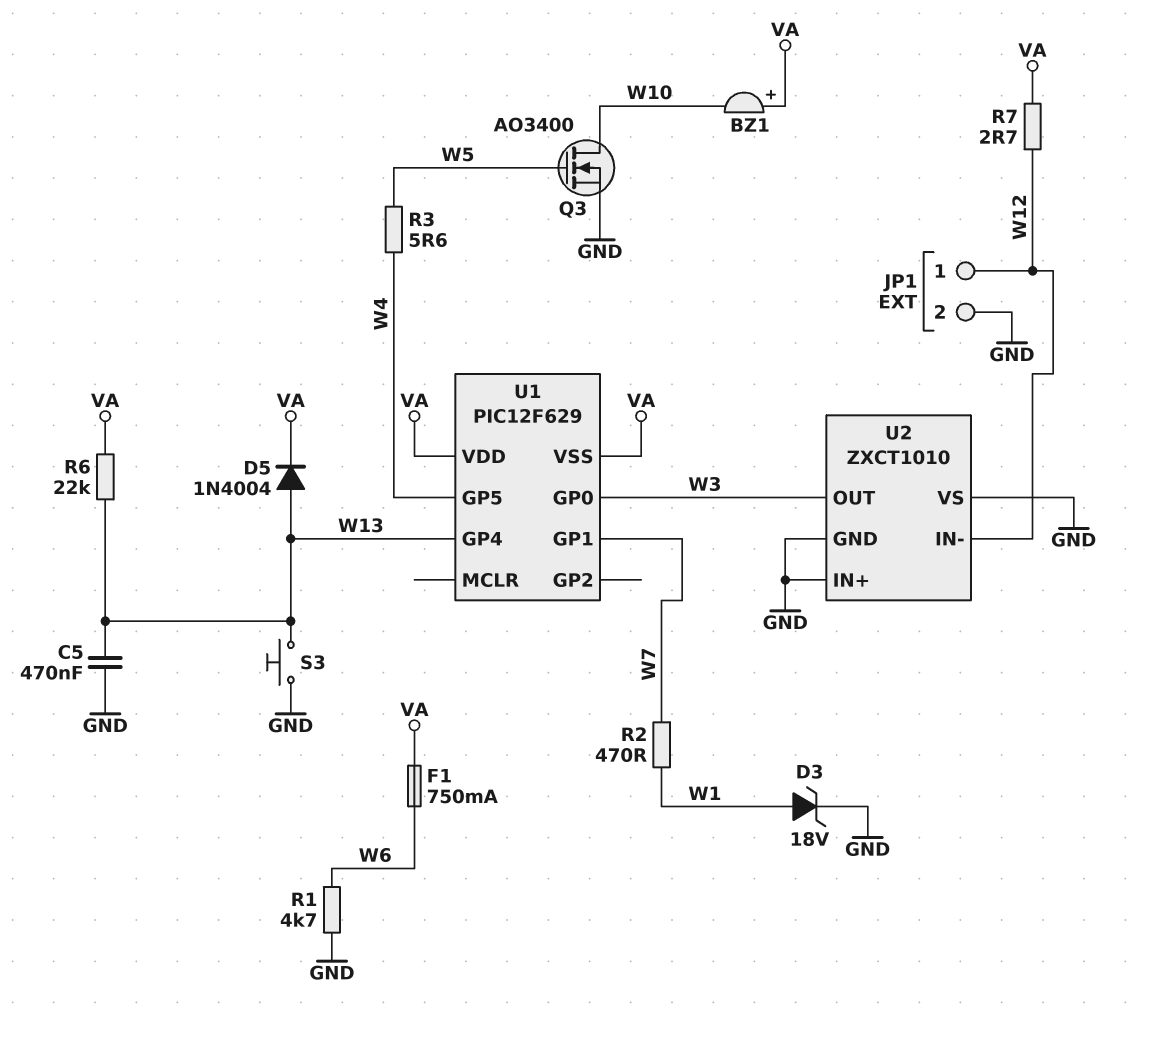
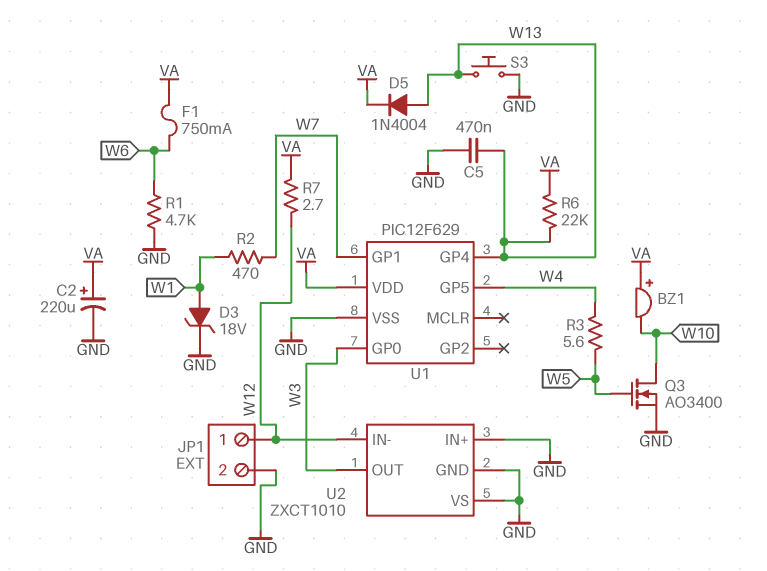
C2: none -> 220uF (plus VA, minus GND)
U1 pin VSS: VA -> GND

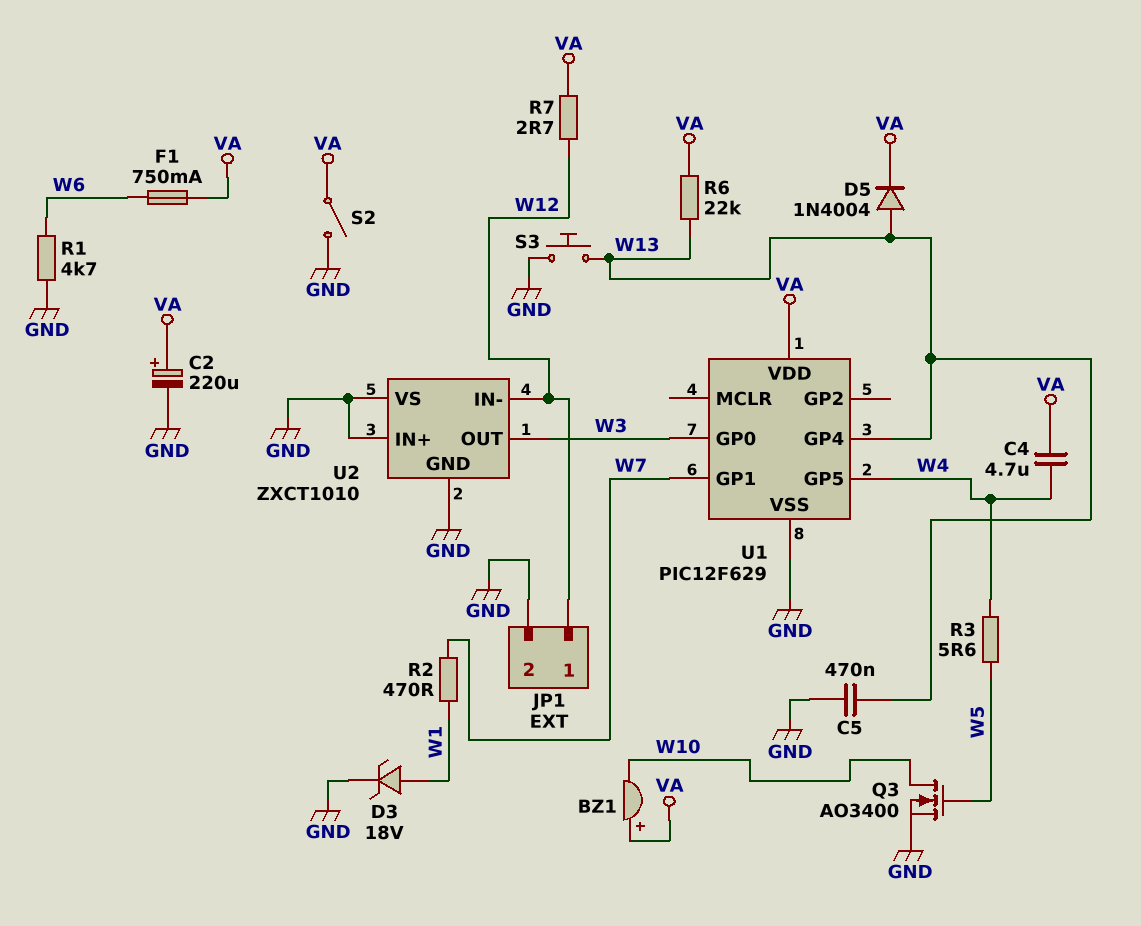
C4: none -> 4.7uF (VA, W4)
S2: none -> switch (GND, VA)

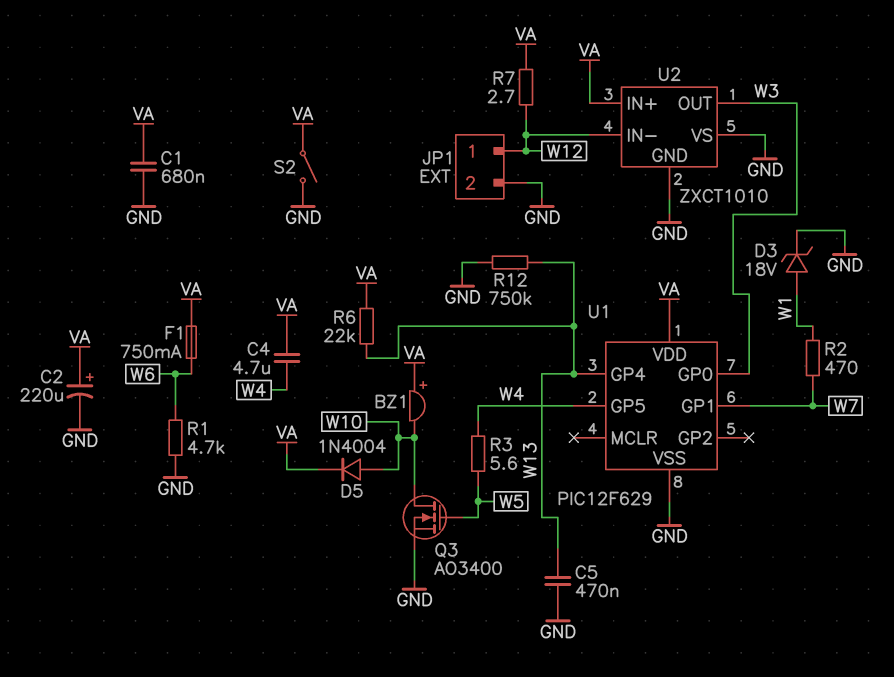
C1: none -> 680nF (GND, VA)
D5: diode 1N4004 (A W13, K VA) -> diode 1N4004 (A W10, K VA)
R12: none -> 750k (GND, W13)
S3: button (GND, W13) -> none
U2 pin IN+: GND -> VA

